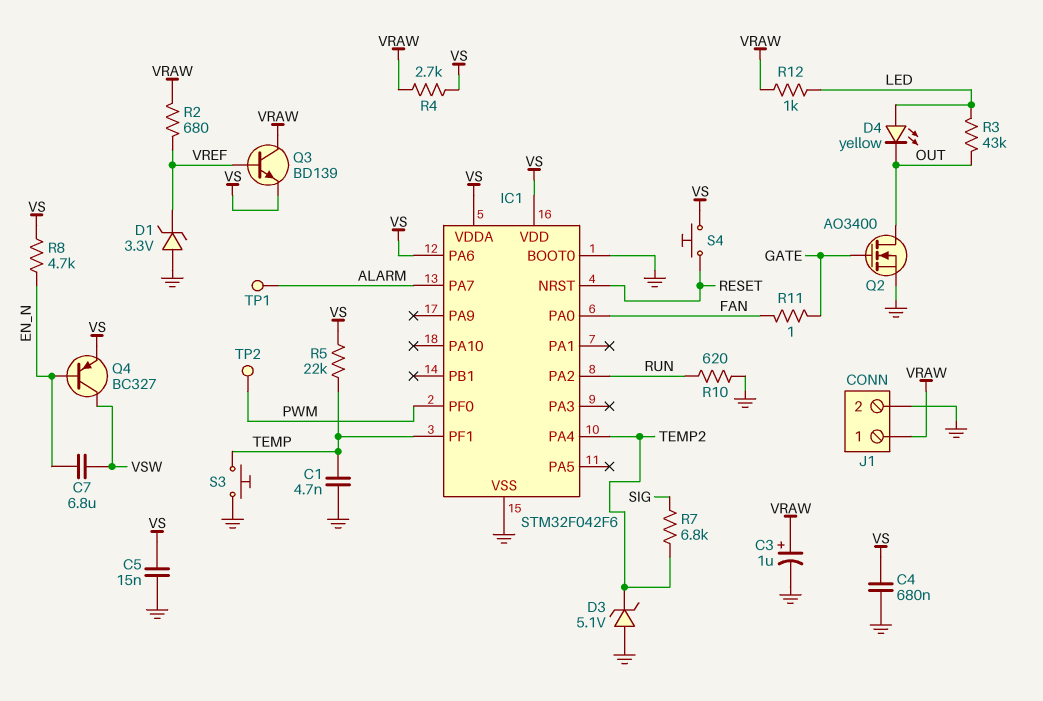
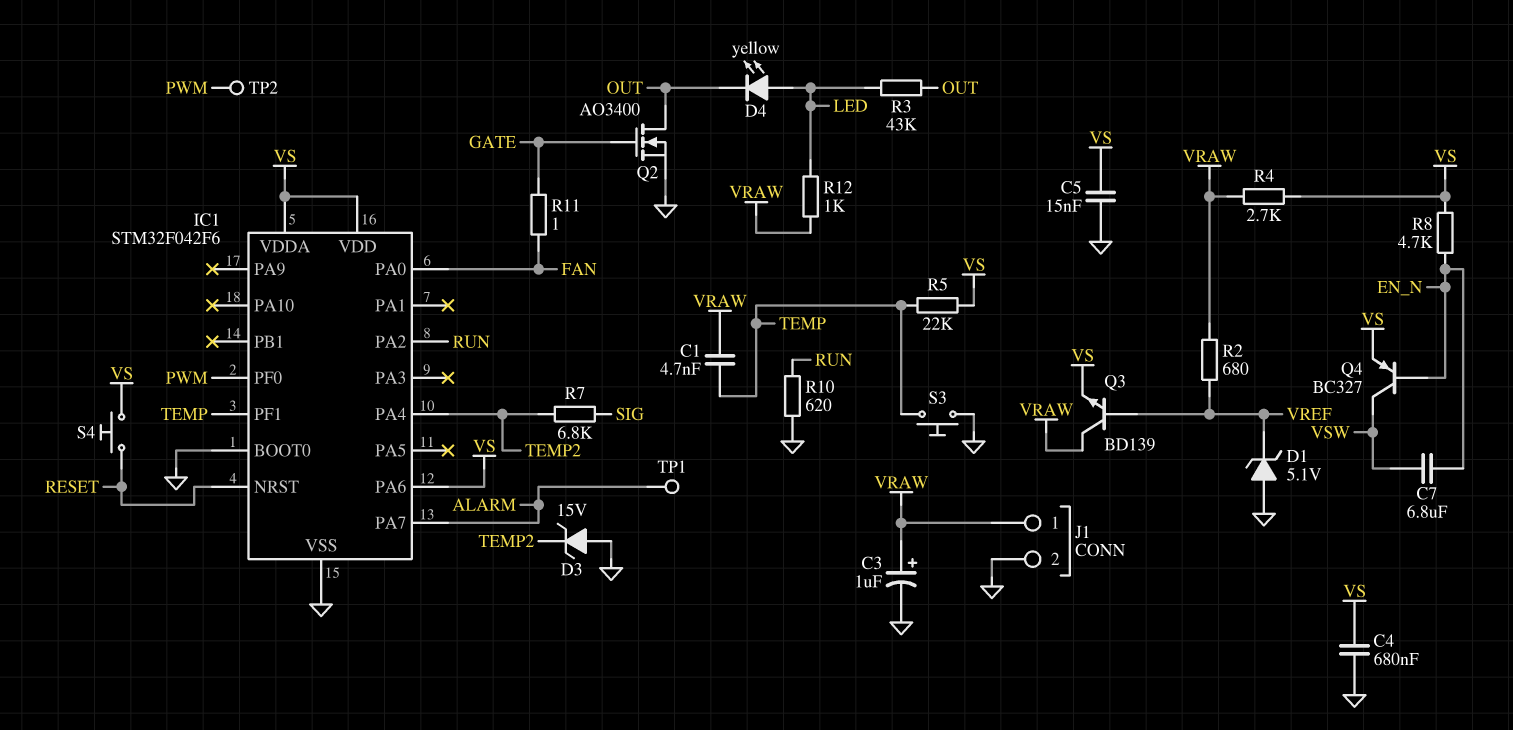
C1: 4.7nF (GND, TEMP) -> 4.7nF (TEMP, VRAW)
D1: zener 3.3V (A GND, K VREF) -> zener 5.1V (A GND, K VREF)
D3: zener 5.1V (A GND, K TEMP2) -> zener 15V (A GND, K TEMP2)

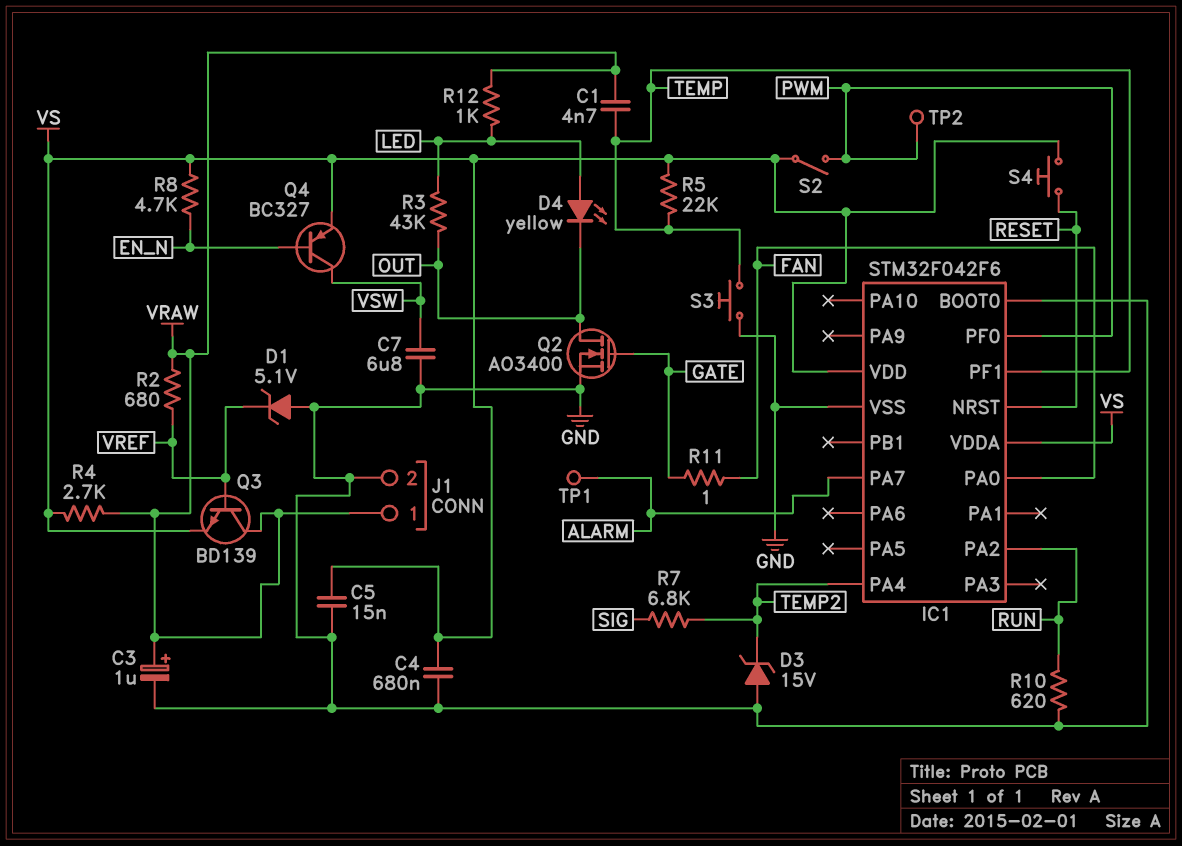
C7: 6.8uF (EN_N, VSW) -> 6.8uF (GND, VSW)
IC1 pin PA6: VS -> none
S2: none -> switch (PWM, VS)

